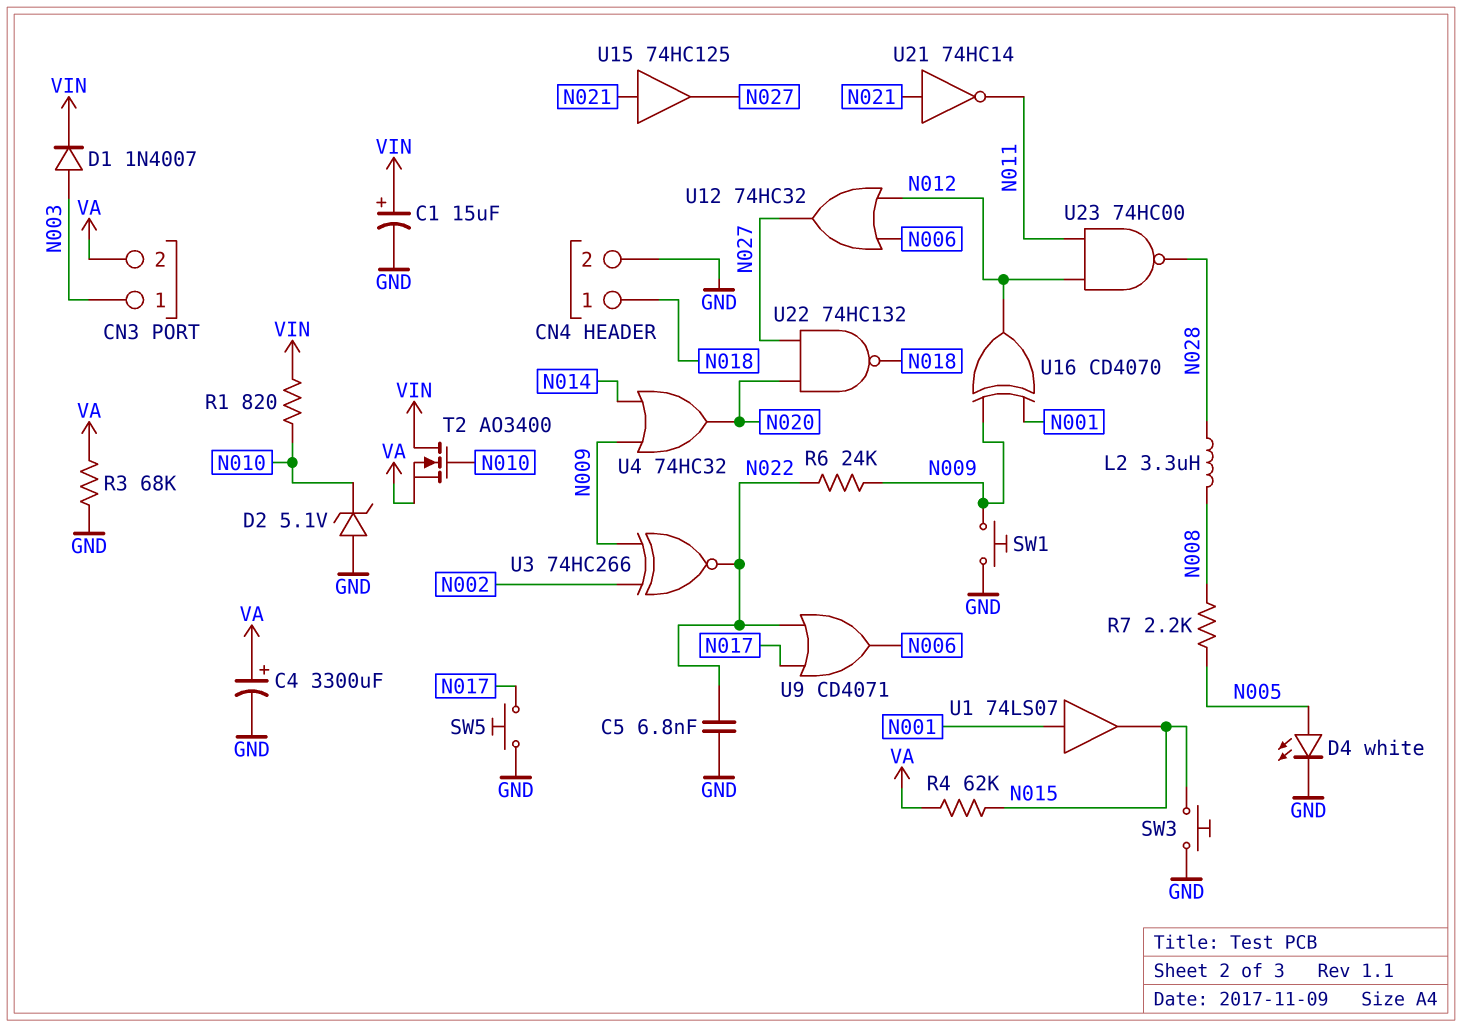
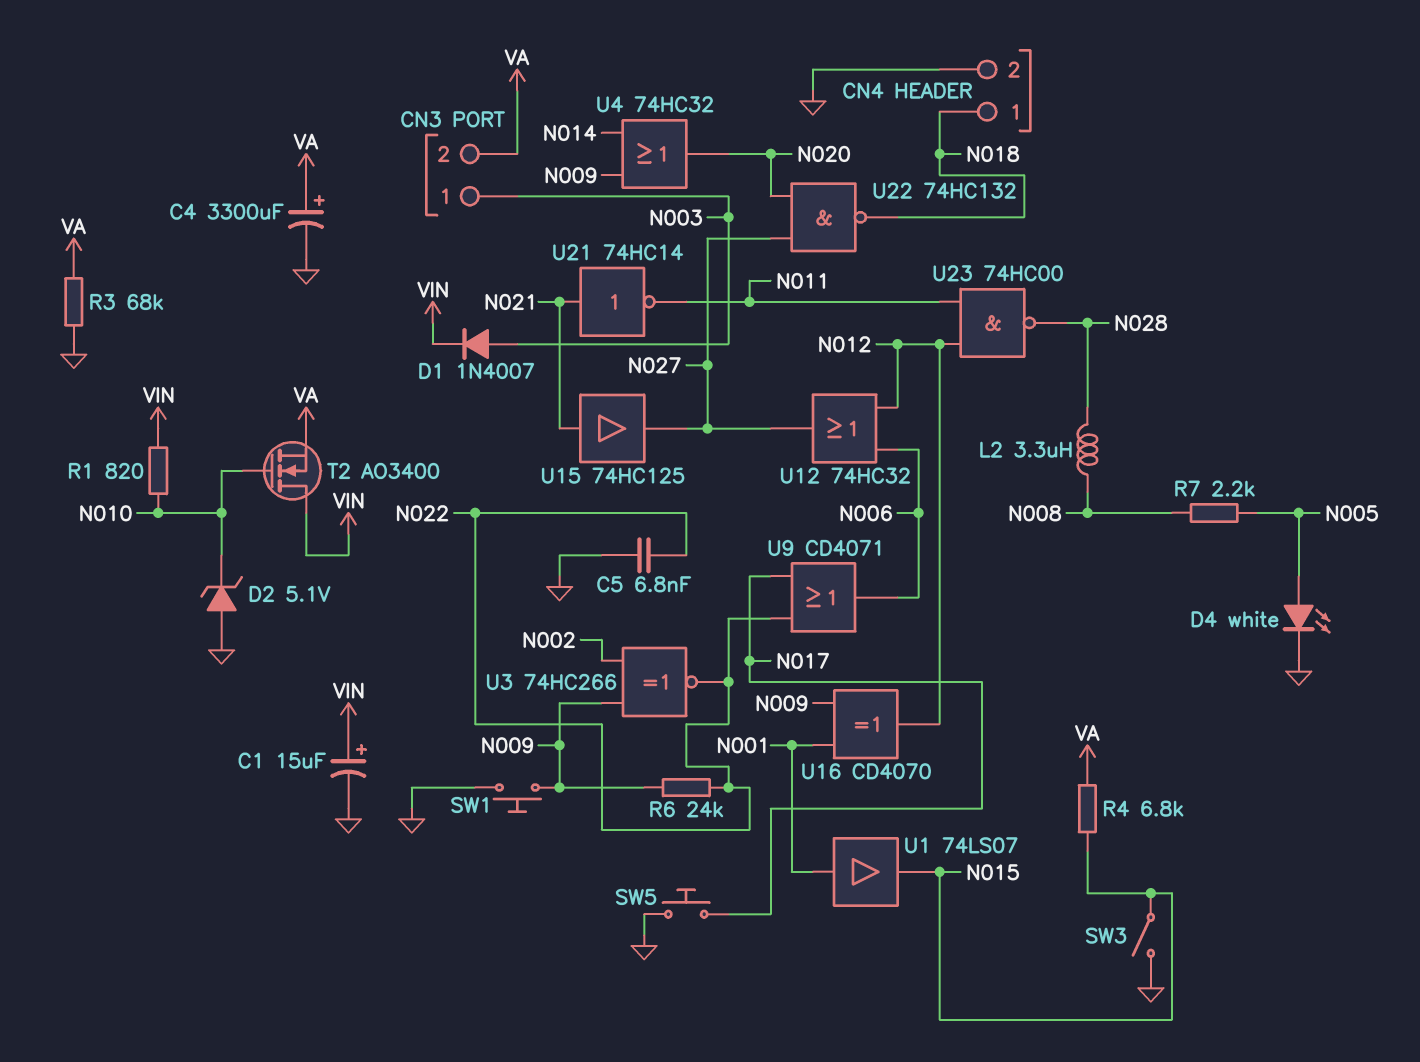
R4: 62k (N015, VA) -> 6.8k (N015, VA)
SW3: button (GND, N015) -> switch (GND, N015)

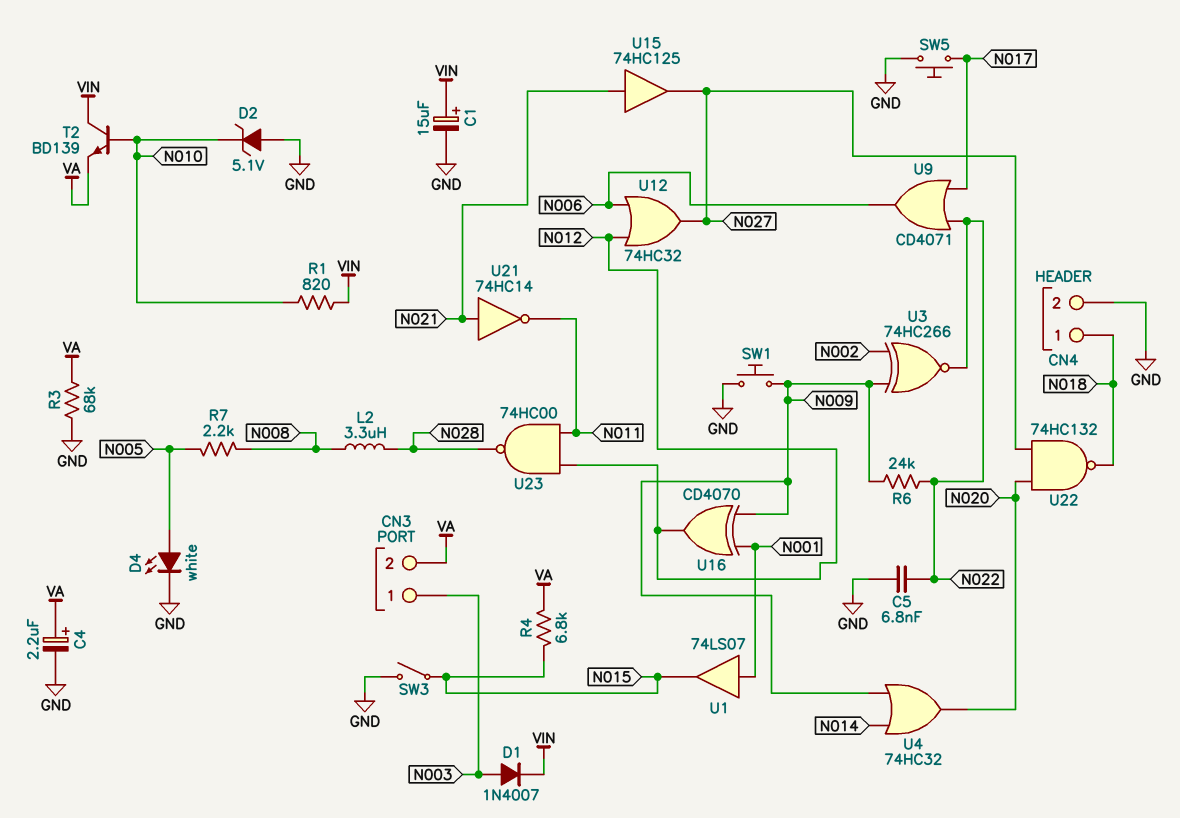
C4: 3300uF (plus VA, minus GND) -> 2.2uF (plus VA, minus GND)
T2: NMOS AO3400 (G N010, D VIN, S VA) -> NPN BD139 (B N010, C VIN, E VA)

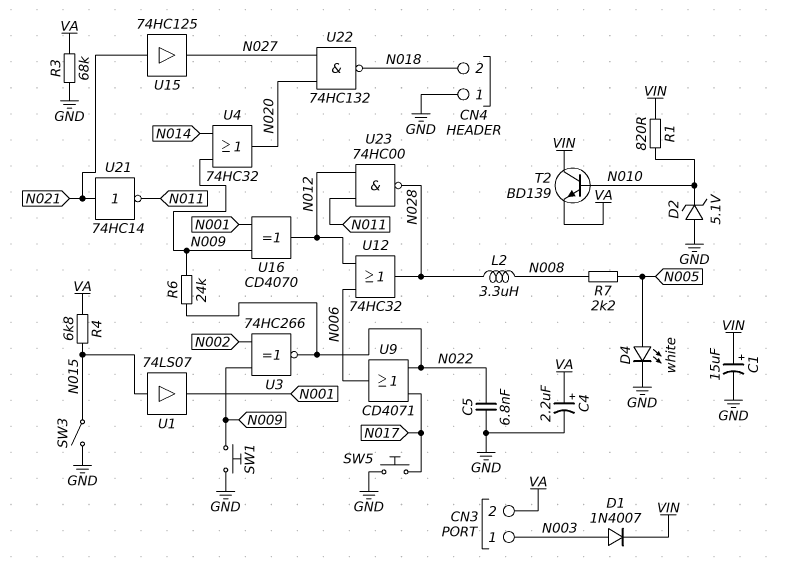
CN4 pin 1: N018 -> GND
CN4 pin 2: GND -> N018
U1: buffer 74LS07 (in N001, out N015) -> buffer 74LS07 (in N015, out N001)
U12: OR 74HC32 (in N006, in N012, out N027) -> OR 74HC32 (in N006, in N012, out N028)

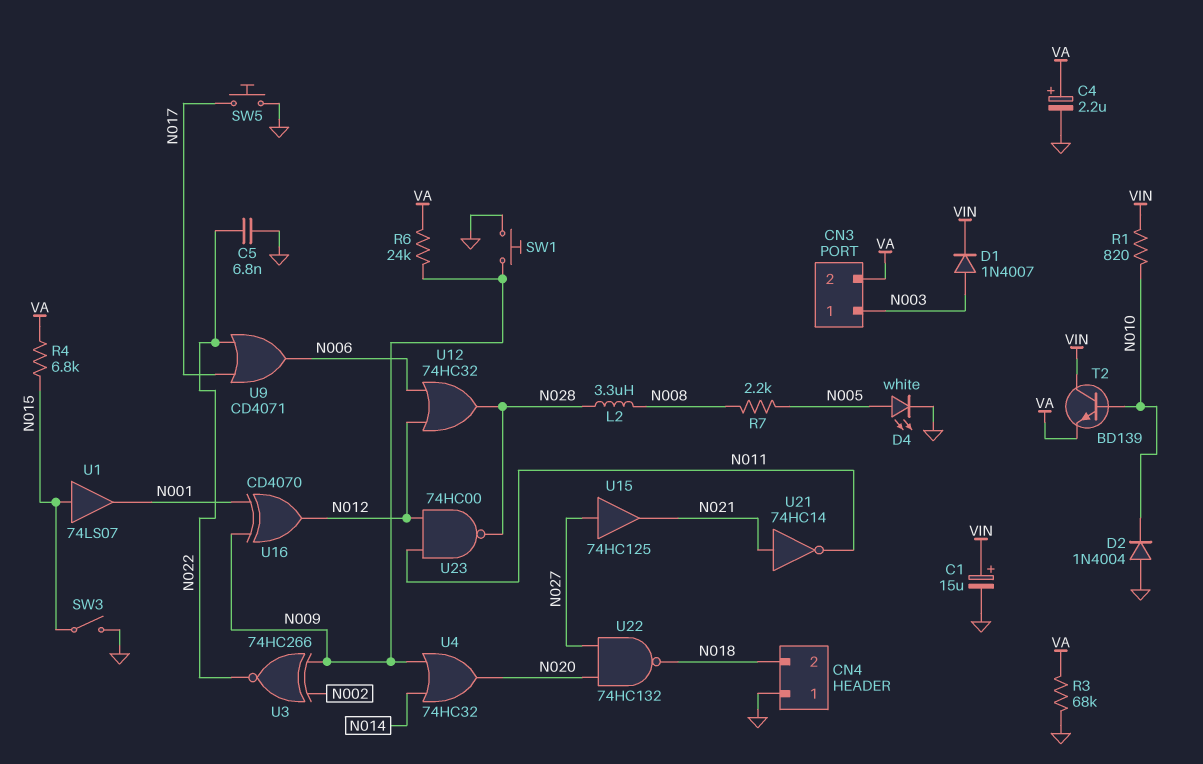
D2: zener 5.1V (A GND, K N010) -> diode 1N4004 (A GND, K N010)
R6: 24k (N009, N022) -> 24k (N009, VA)
U15: buffer 74HC125 (in N021, out N027) -> buffer 74HC125 (in N027, out N021)

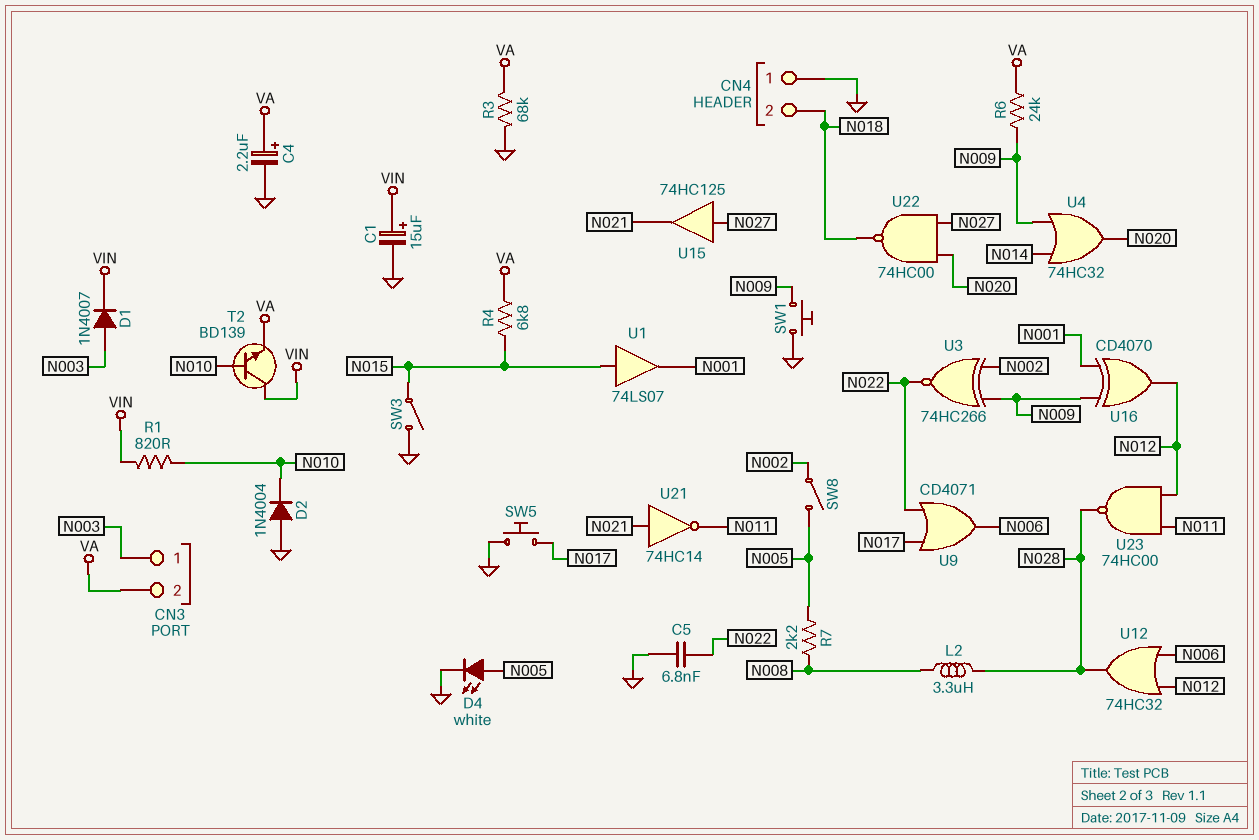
SW8: none -> switch (N002, N005)
U22: NAND 74HC132 (in N020, in N027, out N018) -> NAND 74HC00 (in N020, in N027, out N018)

